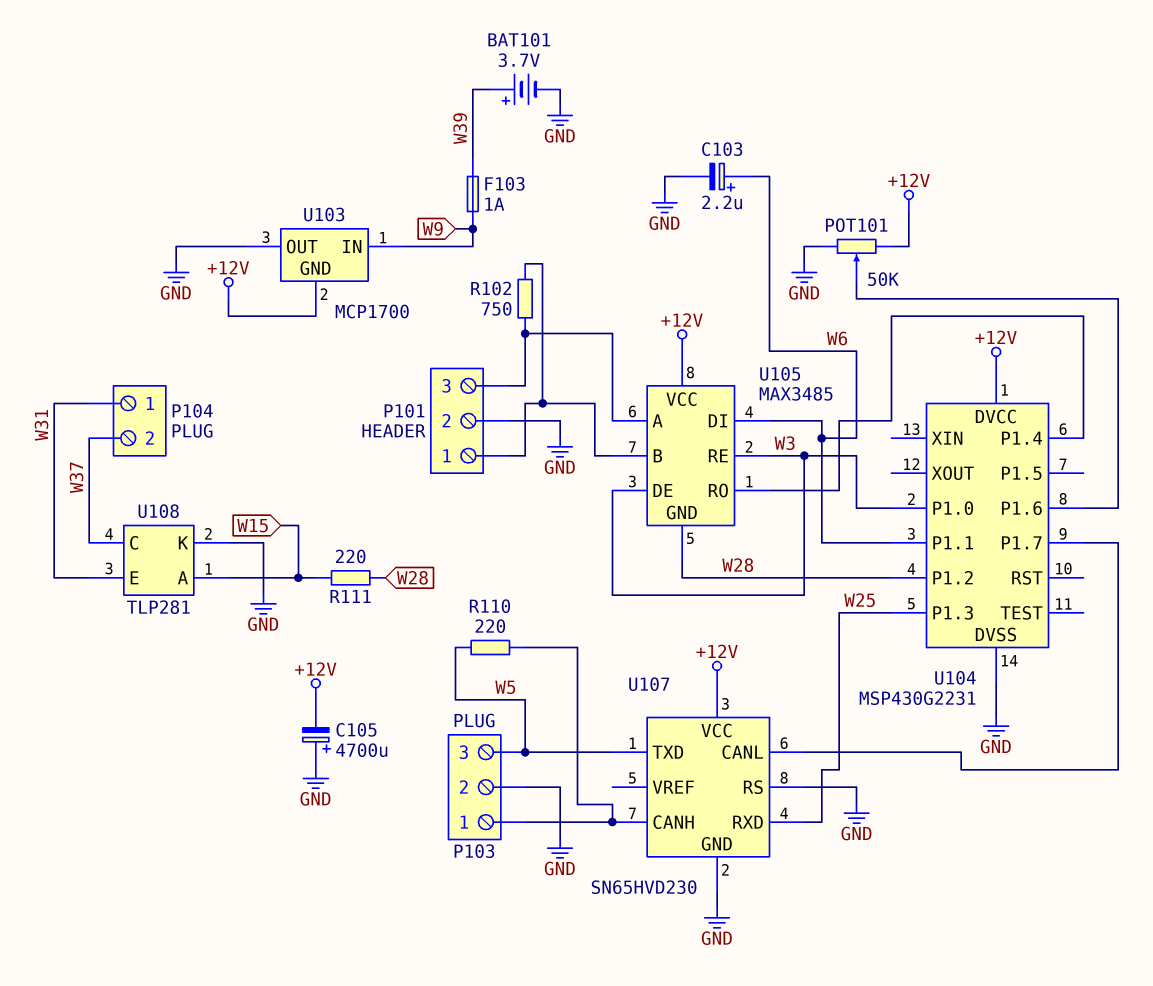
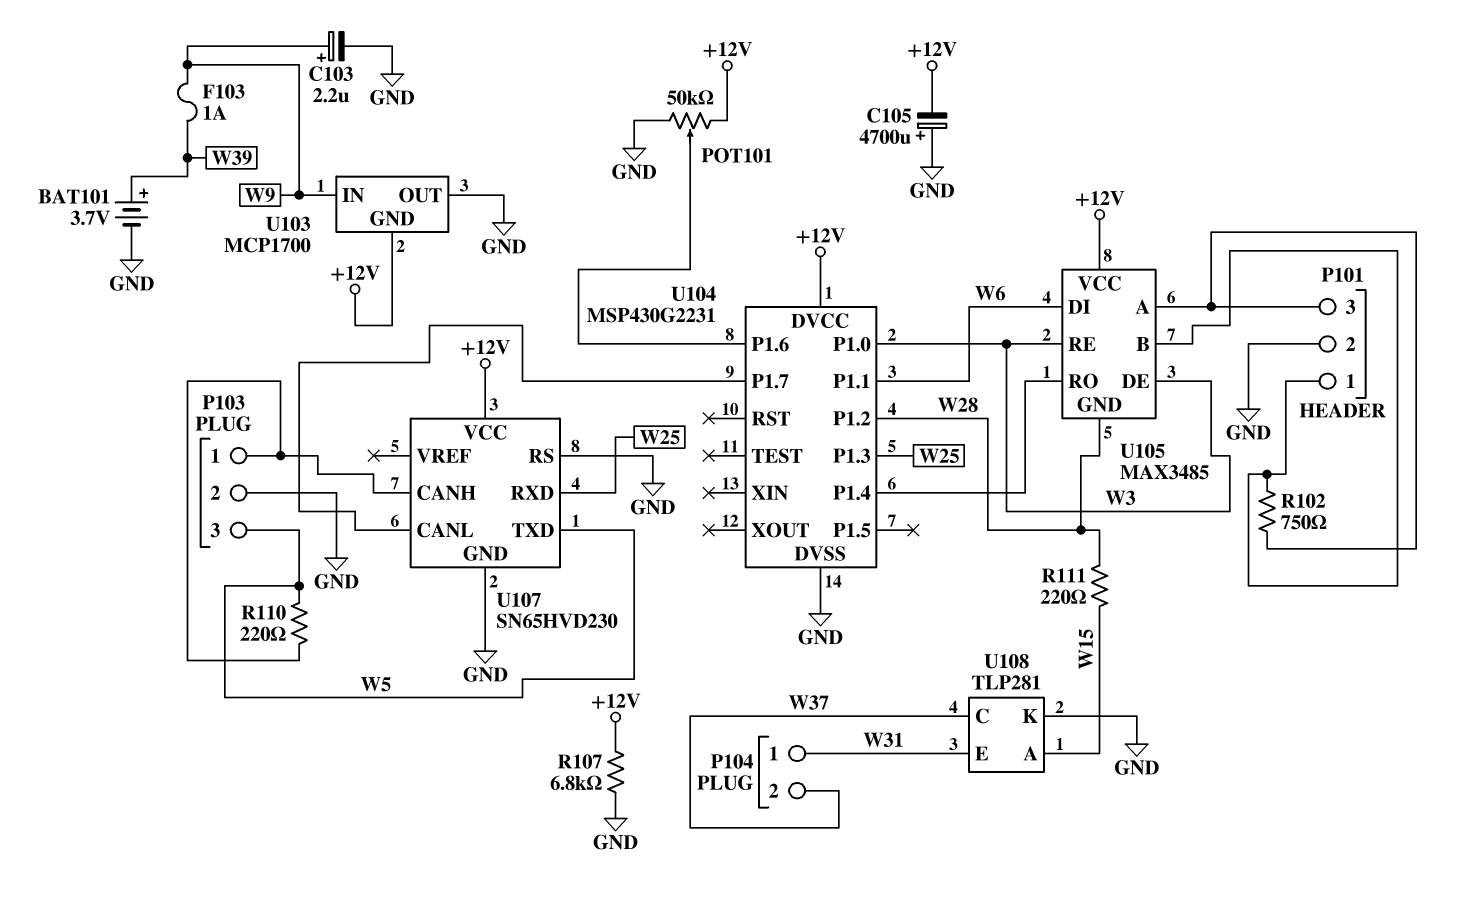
C103: 2.2uF (plus W6, minus GND) -> 2.2uF (plus W9, minus GND)
R107: none -> 6.8k (+12V, GND)

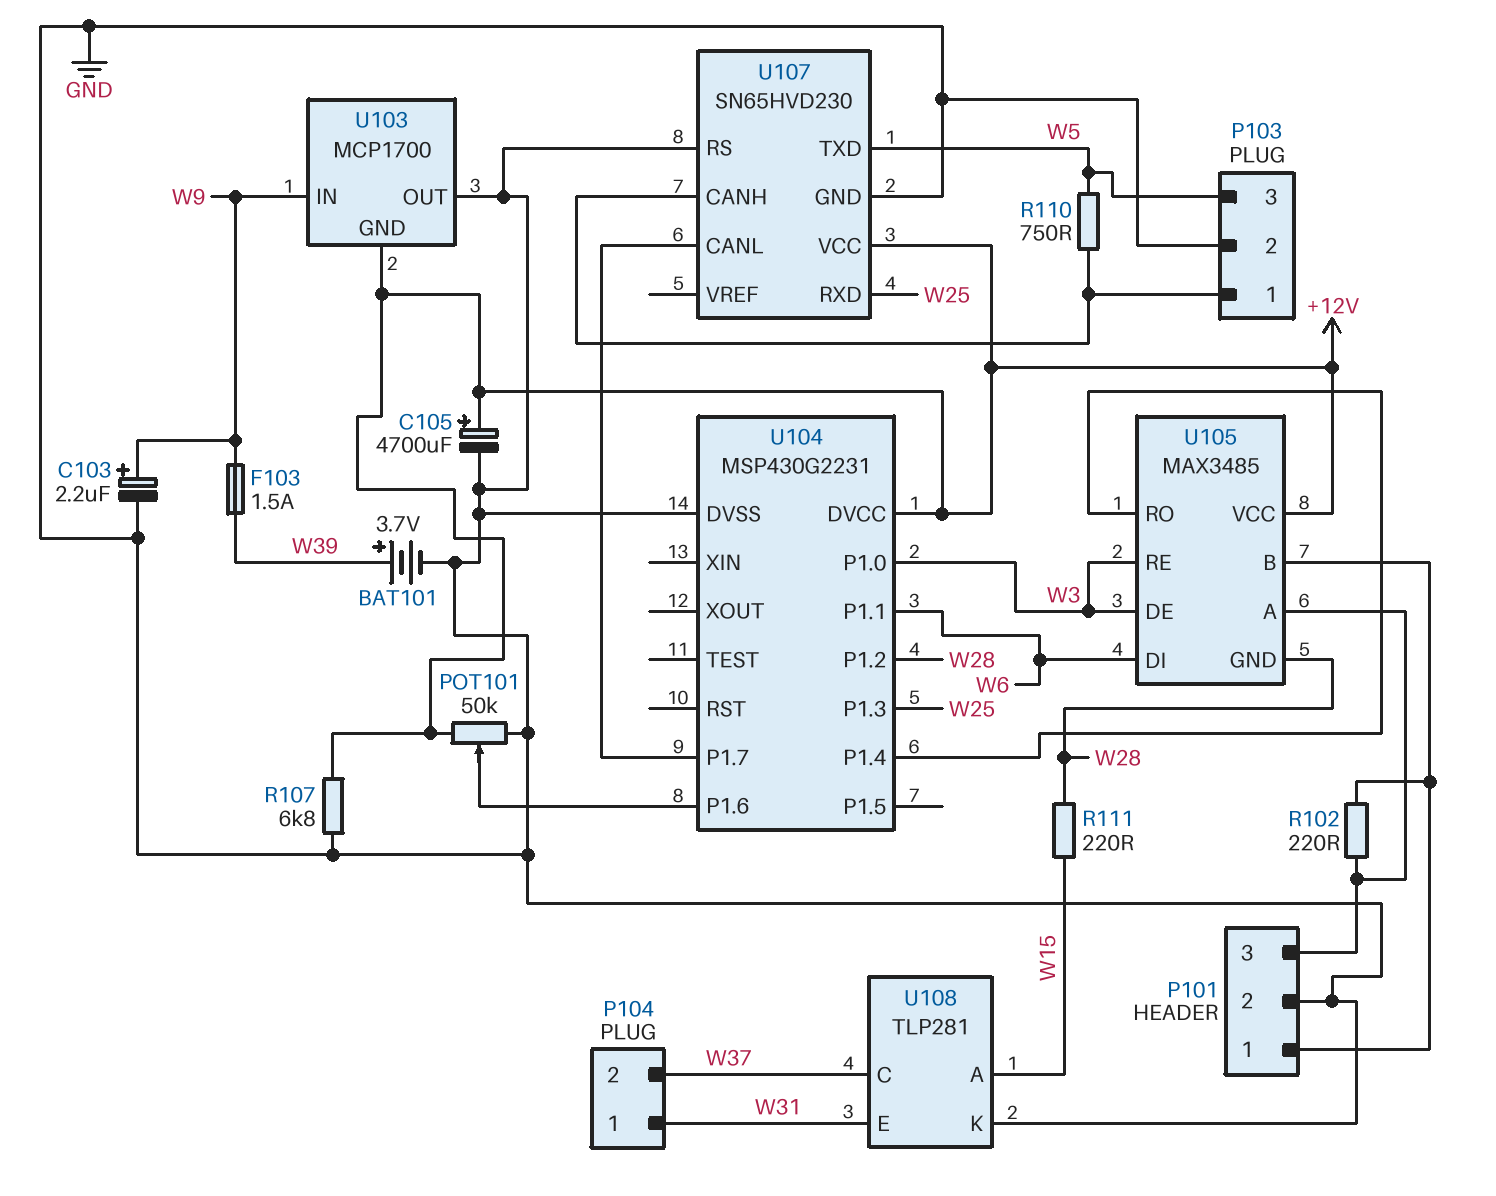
C105: 4700uF (plus GND, minus +12V) -> 4700uF (plus +12V, minus GND)
F103: 1A (W9, W39) -> 1.5A (W9, W39)
R102: 750 (P101/1, P101/3) -> 220 (P101/1, P101/3)
R110: 220 (P103/1, W5) -> 750 (P103/1, W5)

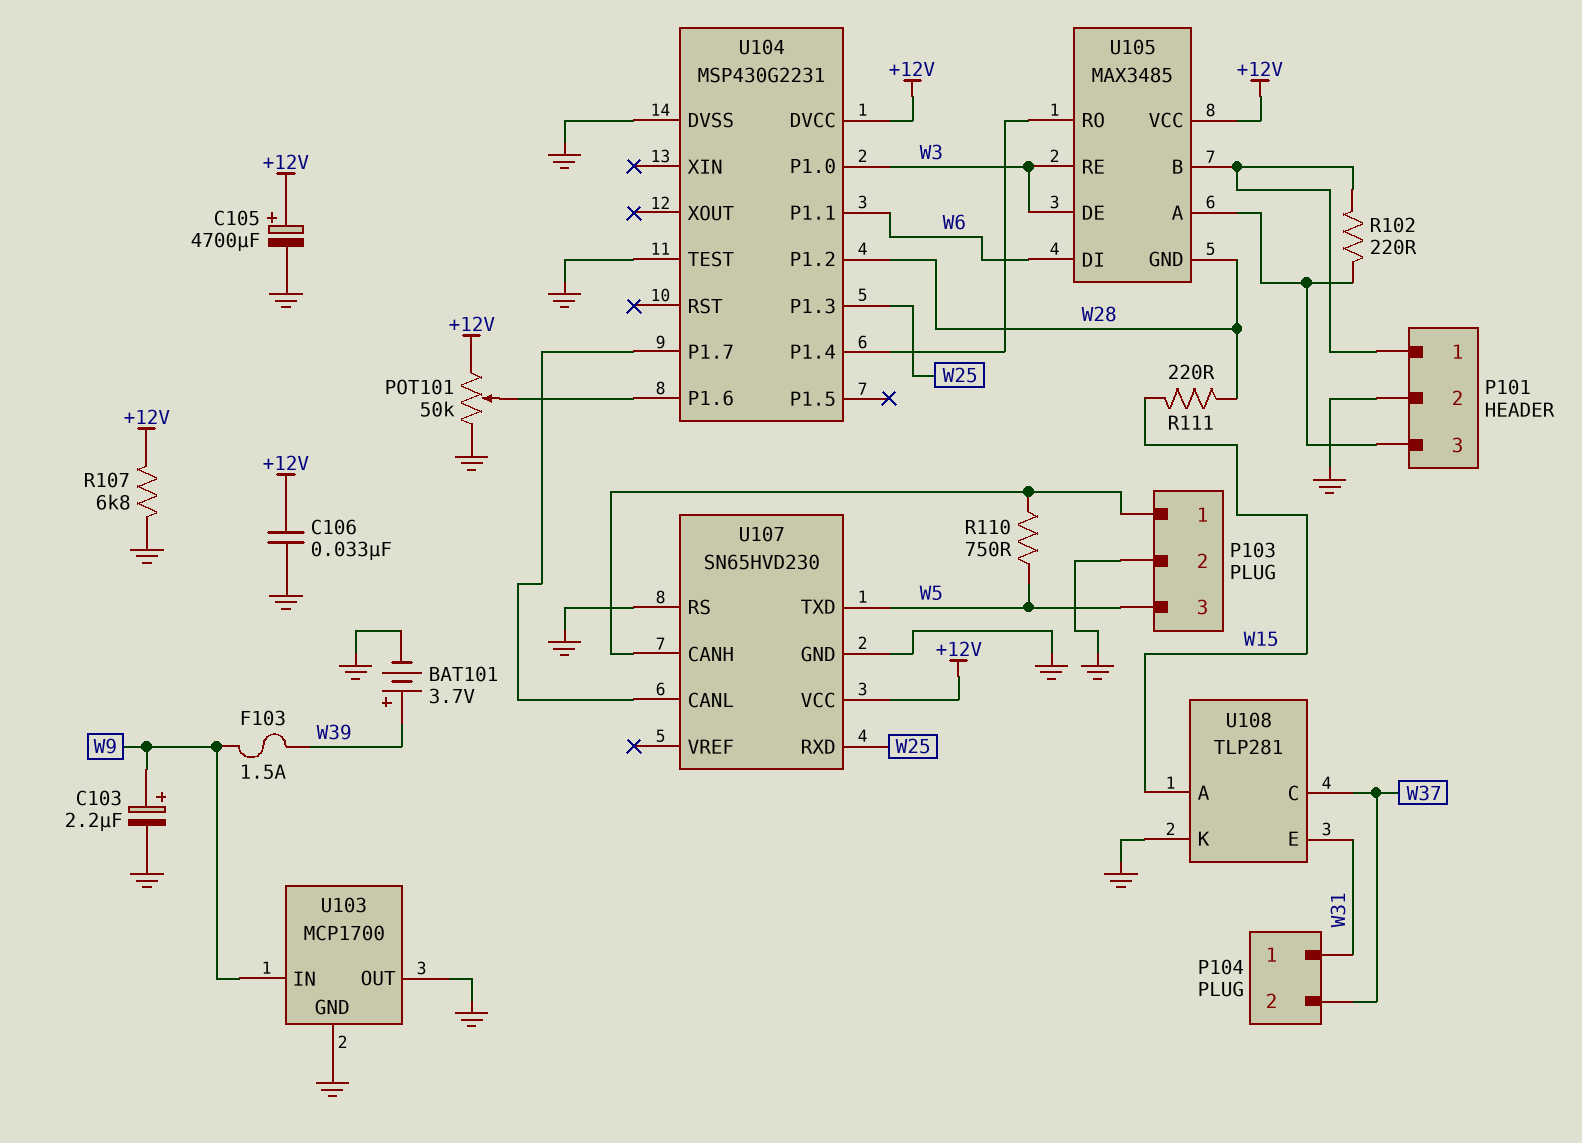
C106: none -> 33nF (+12V, GND)
U103 pin GND: +12V -> GND
U104 pin TEST: none -> GND

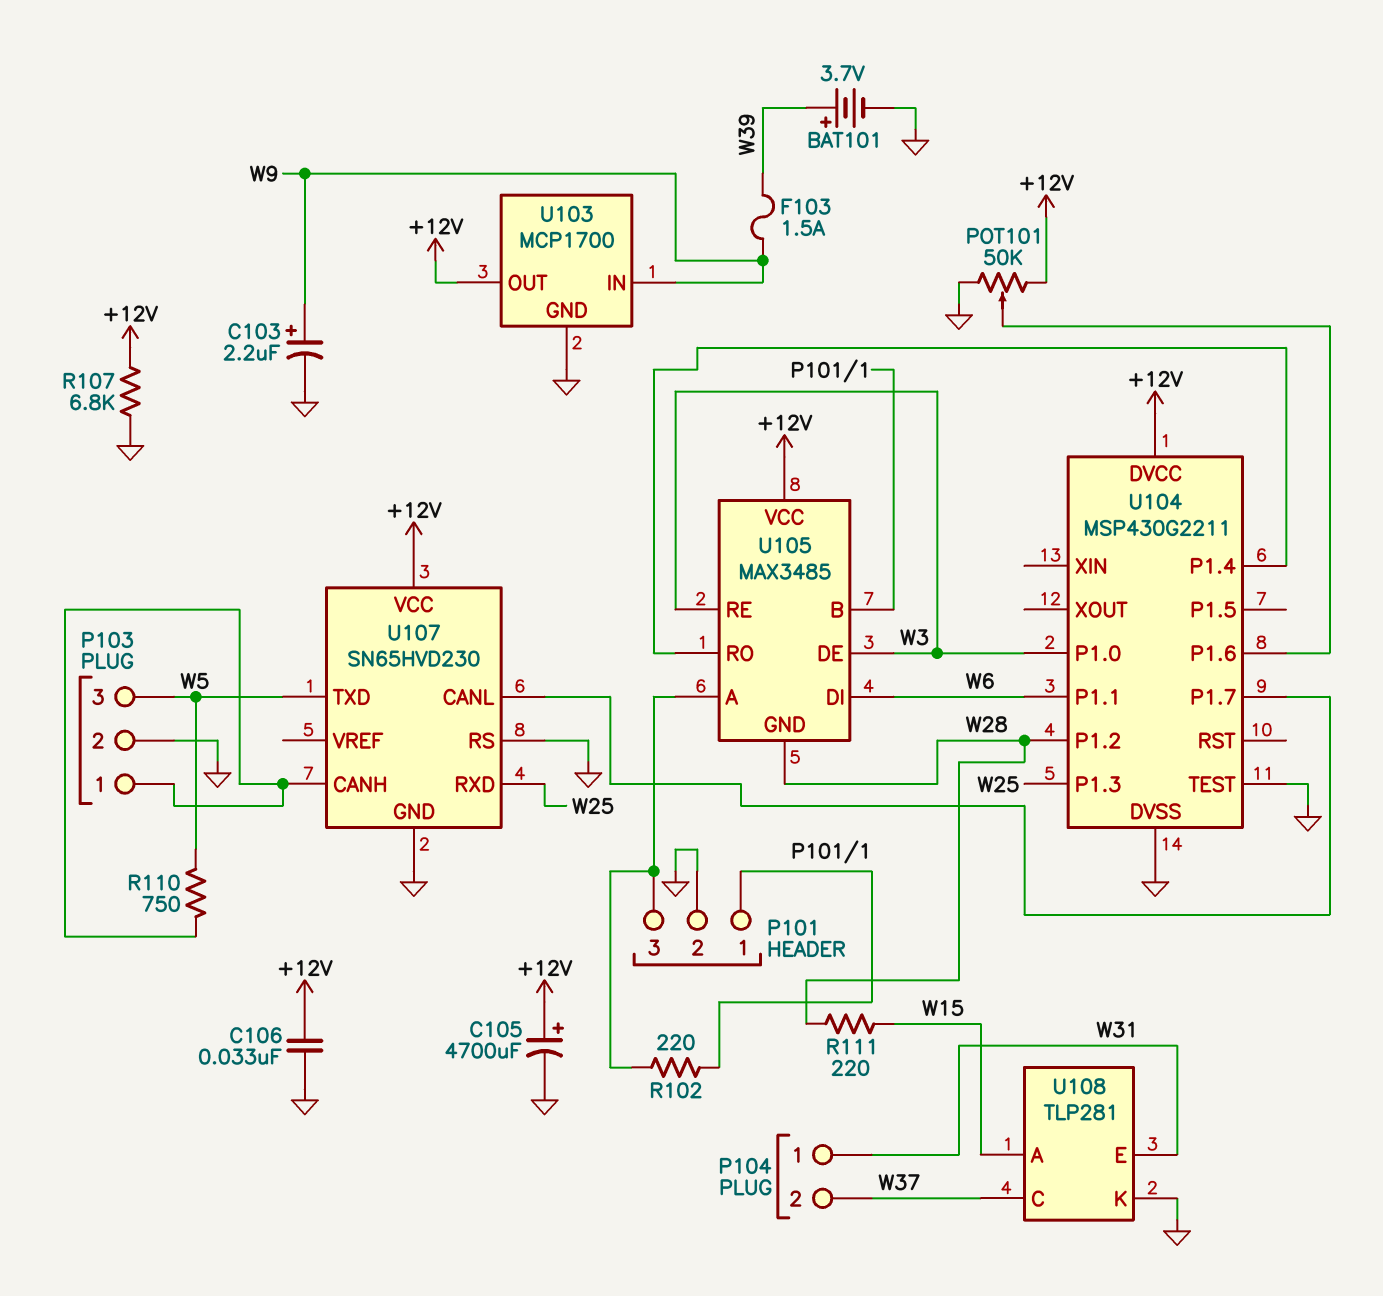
U103 pin OUT: GND -> +12V
U104: MSP430G2231 -> MSP430G2211

